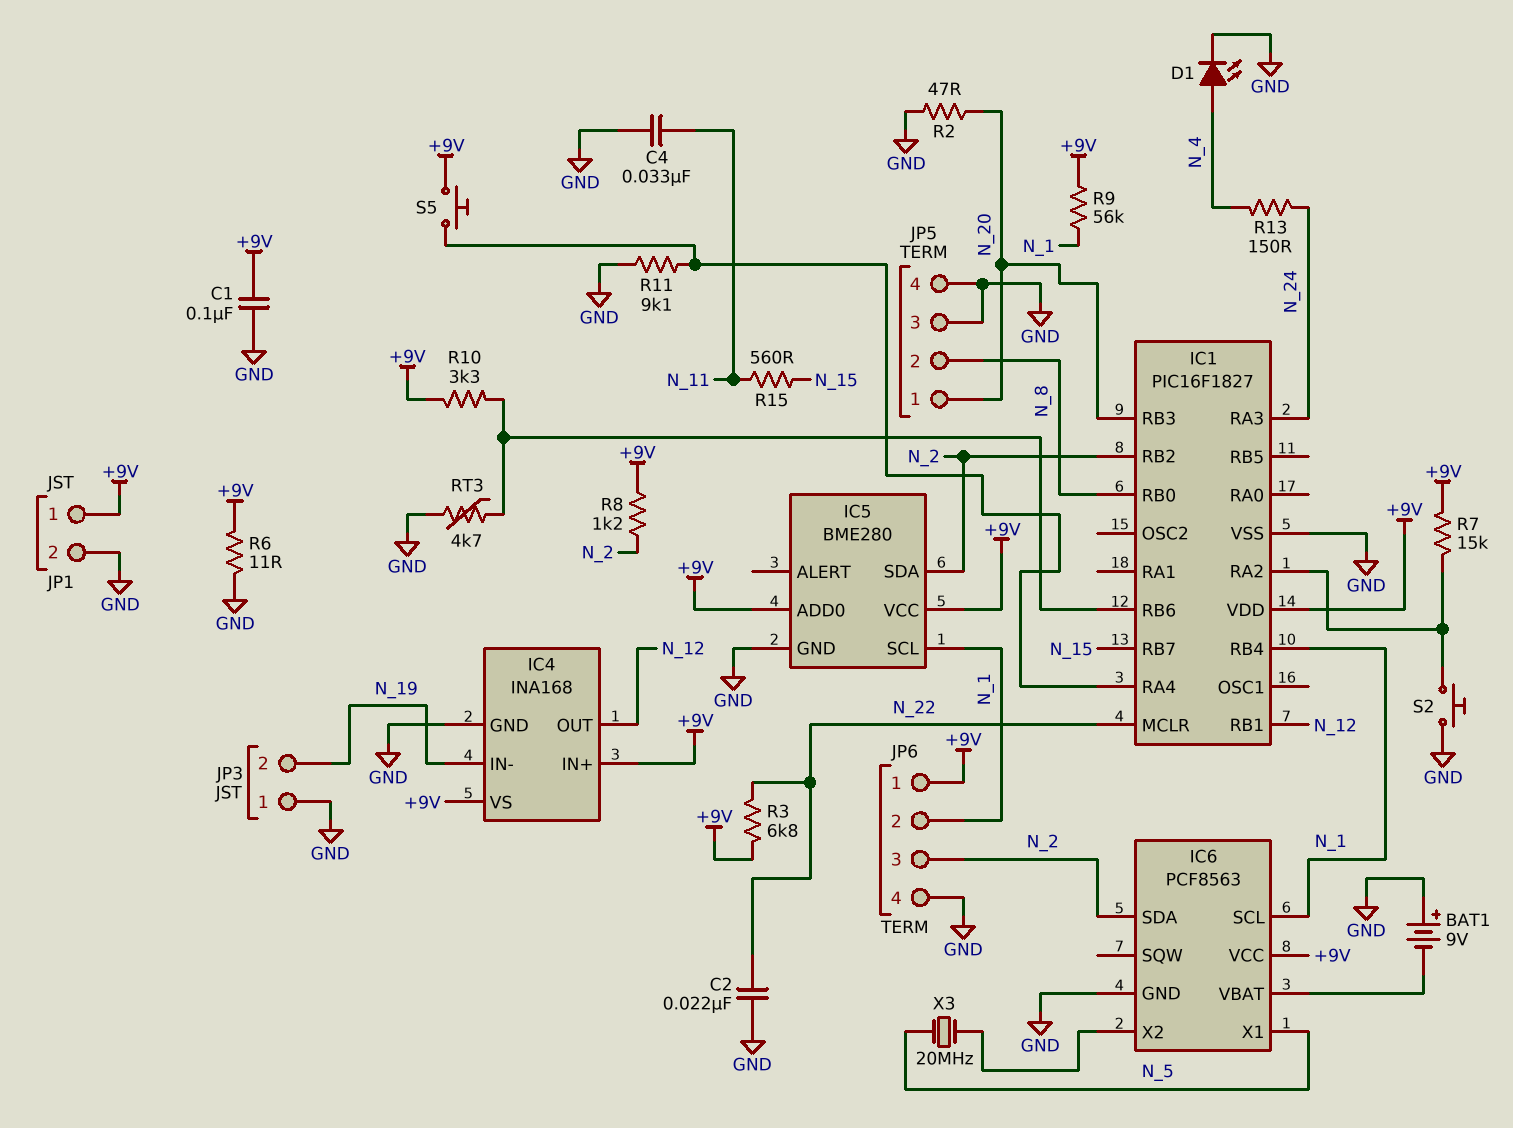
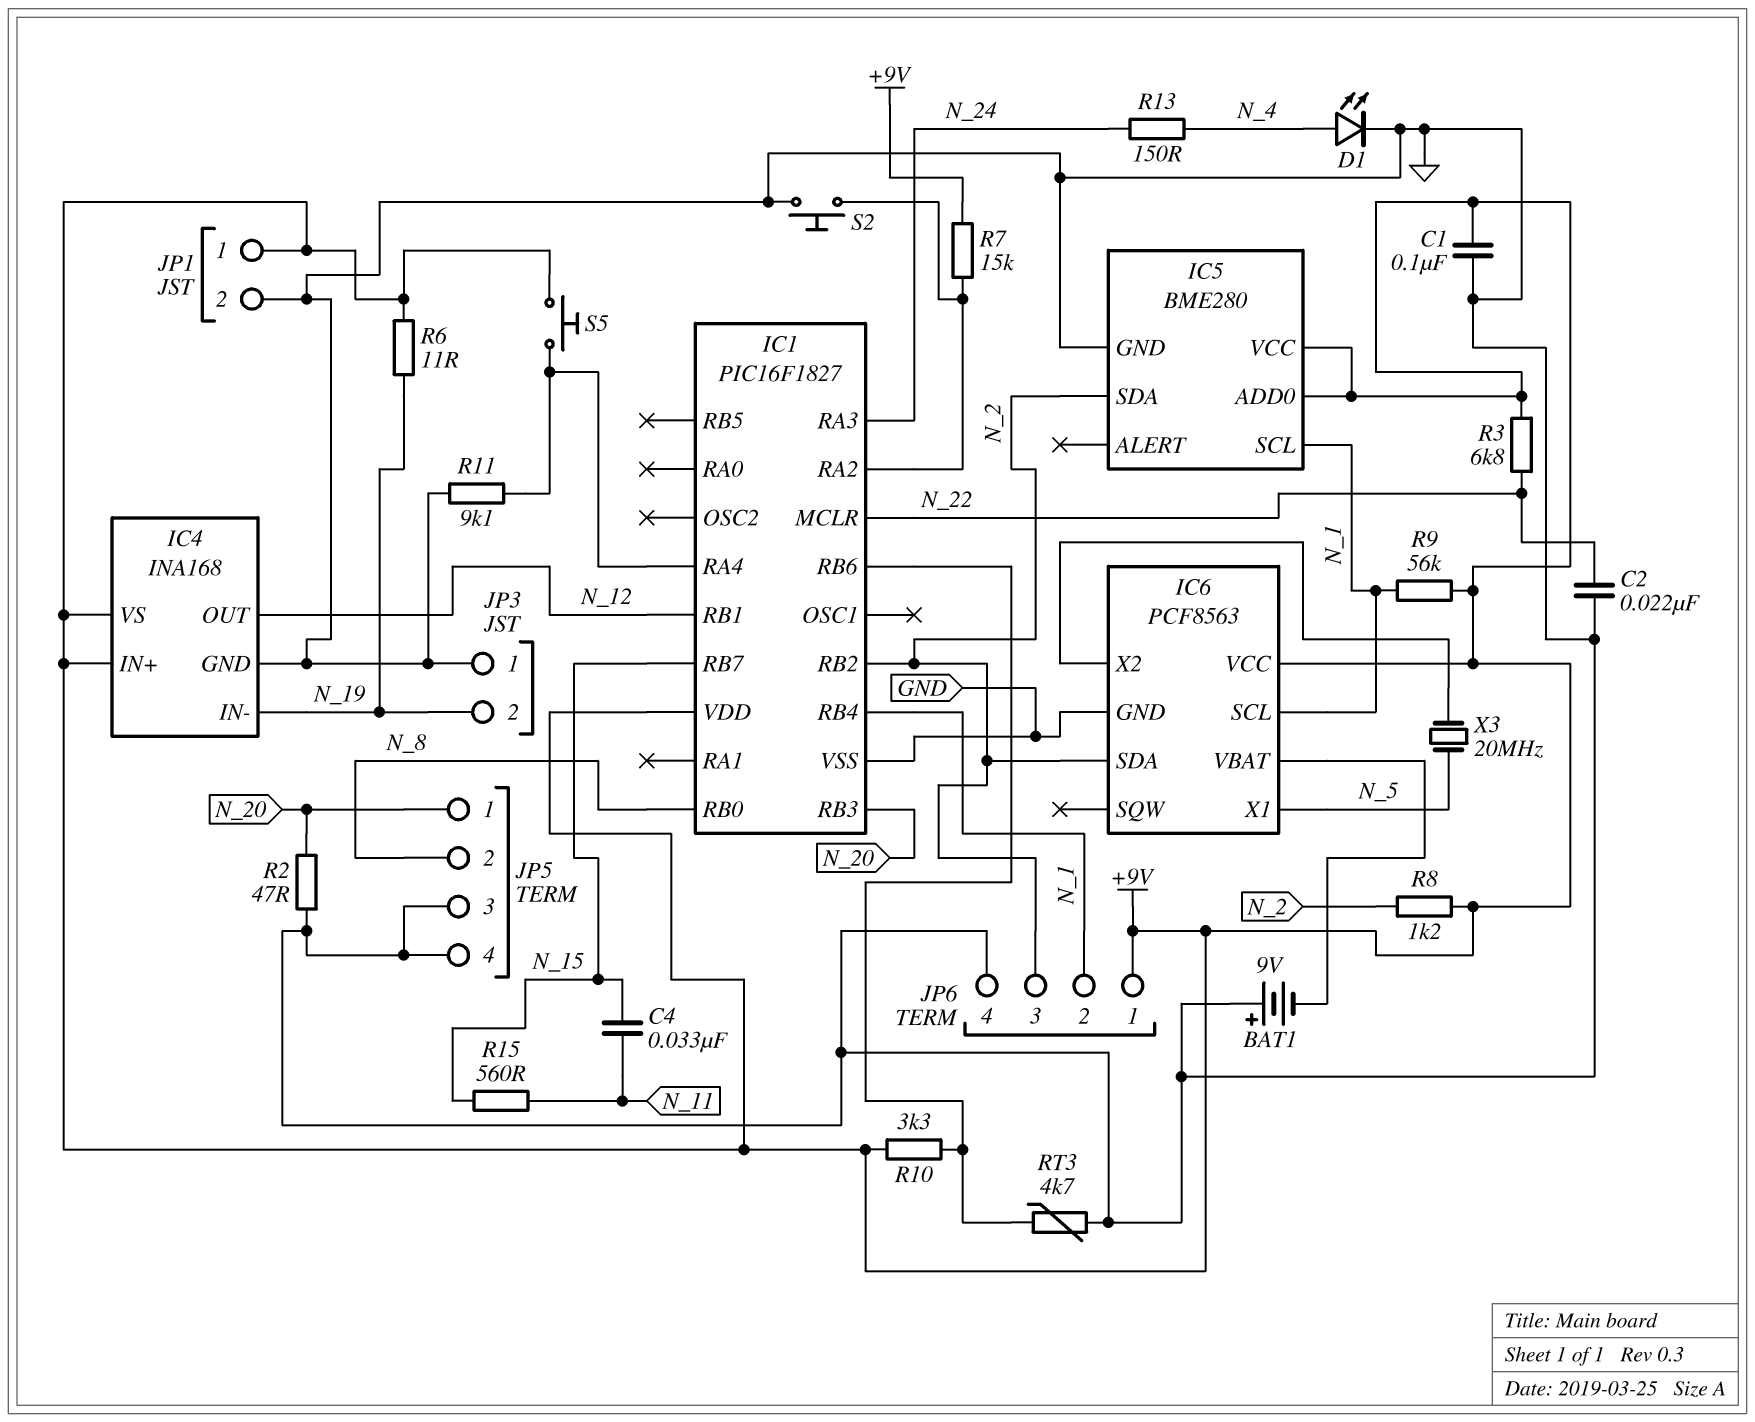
C4: 33nF (GND, N_11) -> 33nF (N_11, N_15)
R6: 11 (+9V, GND) -> 11 (+9V, N_19)

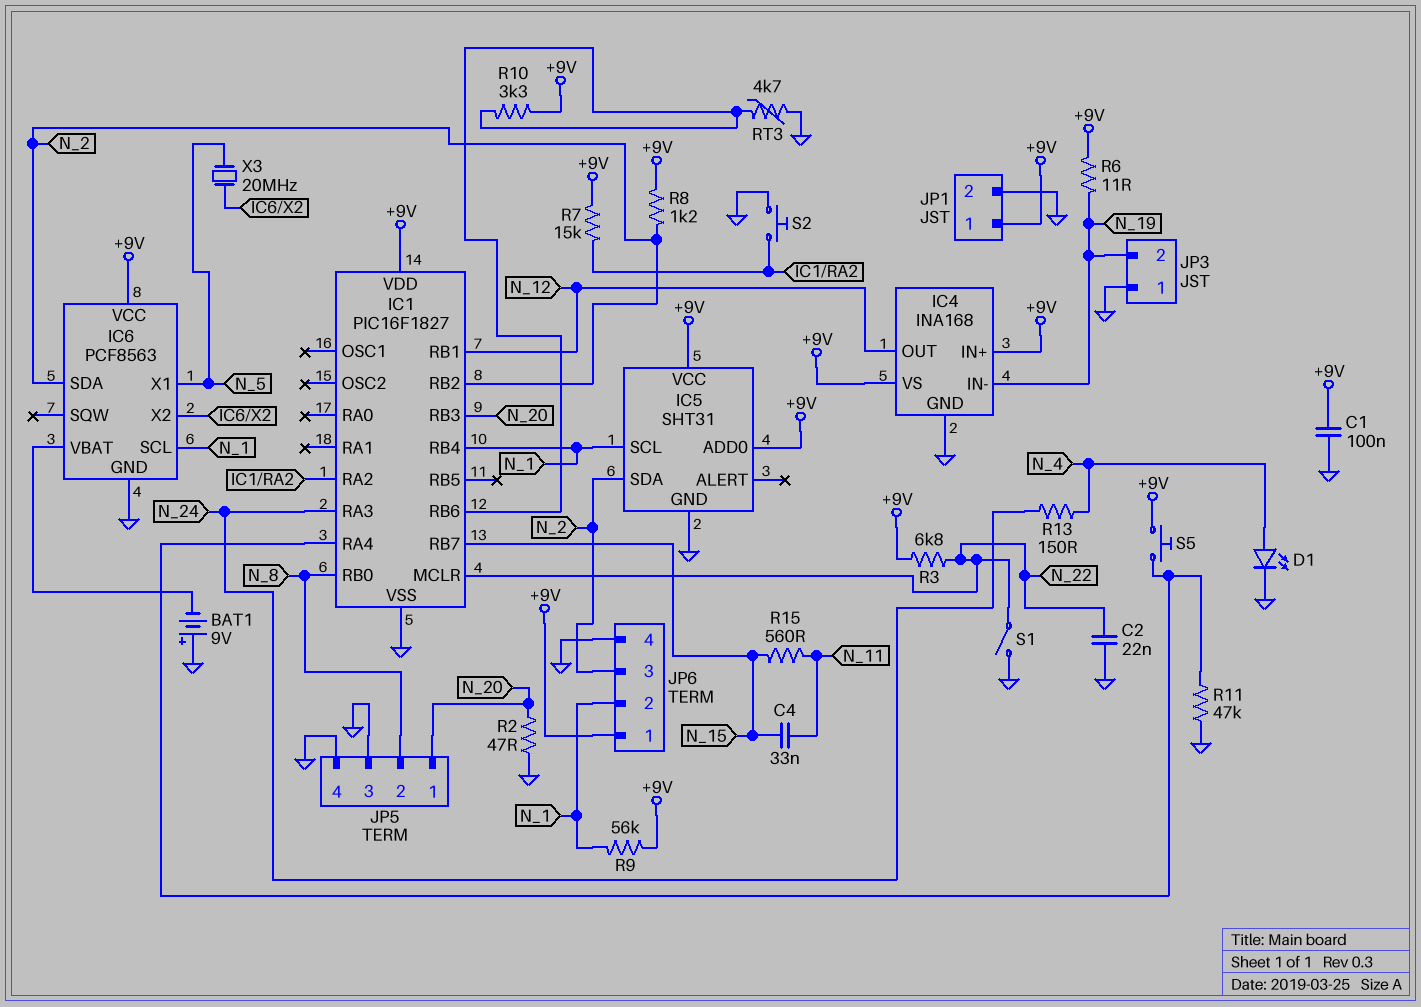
IC5: BME280 -> SHT31
R11: 9.1k (GND, IC1/RA4) -> 47k (GND, IC1/RA4)
S1: none -> switch (GND, N_22)

